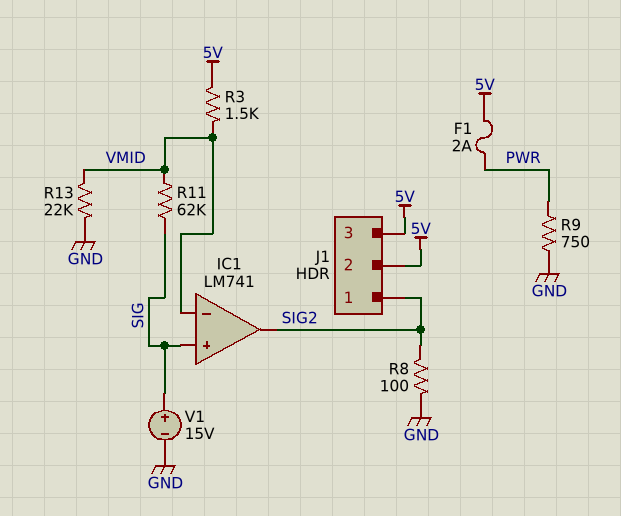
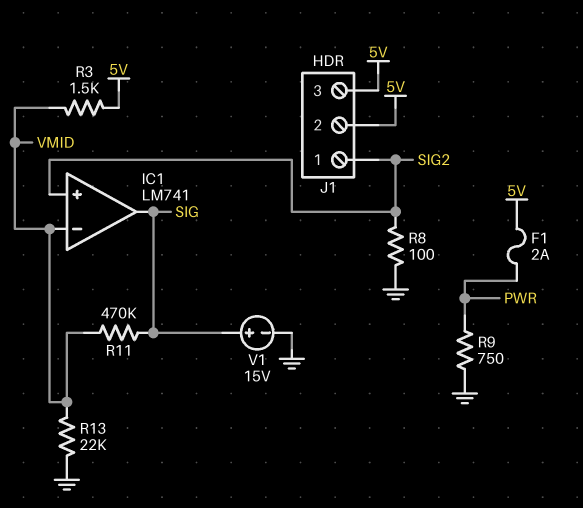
IC1 pin in+: SIG -> SIG2
IC1 pin out: SIG2 -> SIG
R11: 62k (SIG, VMID) -> 470k (SIG, VMID)

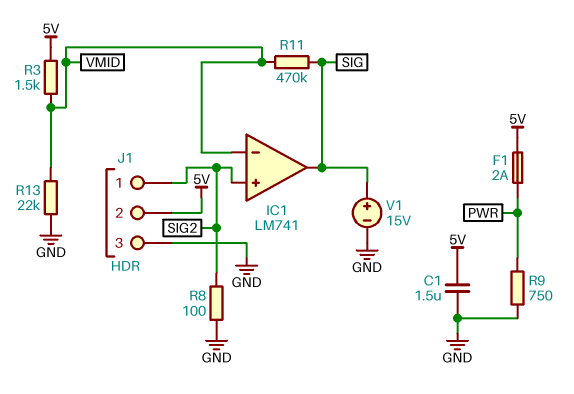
C1: none -> 1.5uF (5V, GND)
J1 pin 3: 5V -> GND

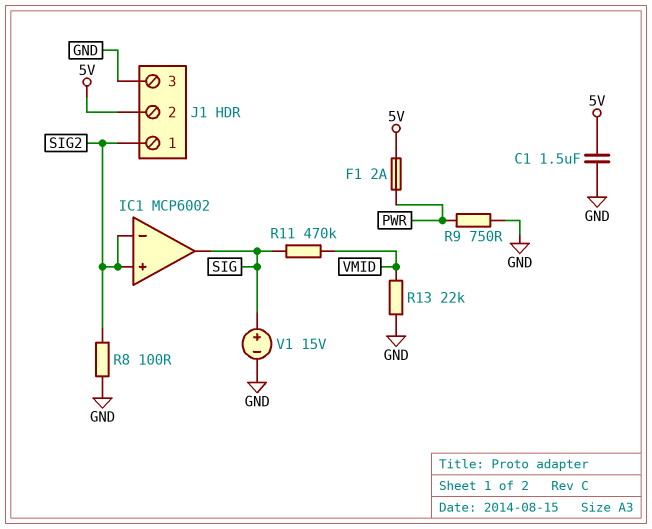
IC1: LM741 -> MCP6002
IC1 pin in-: VMID -> SIG2
R3: 1.5k (5V, VMID) -> none

